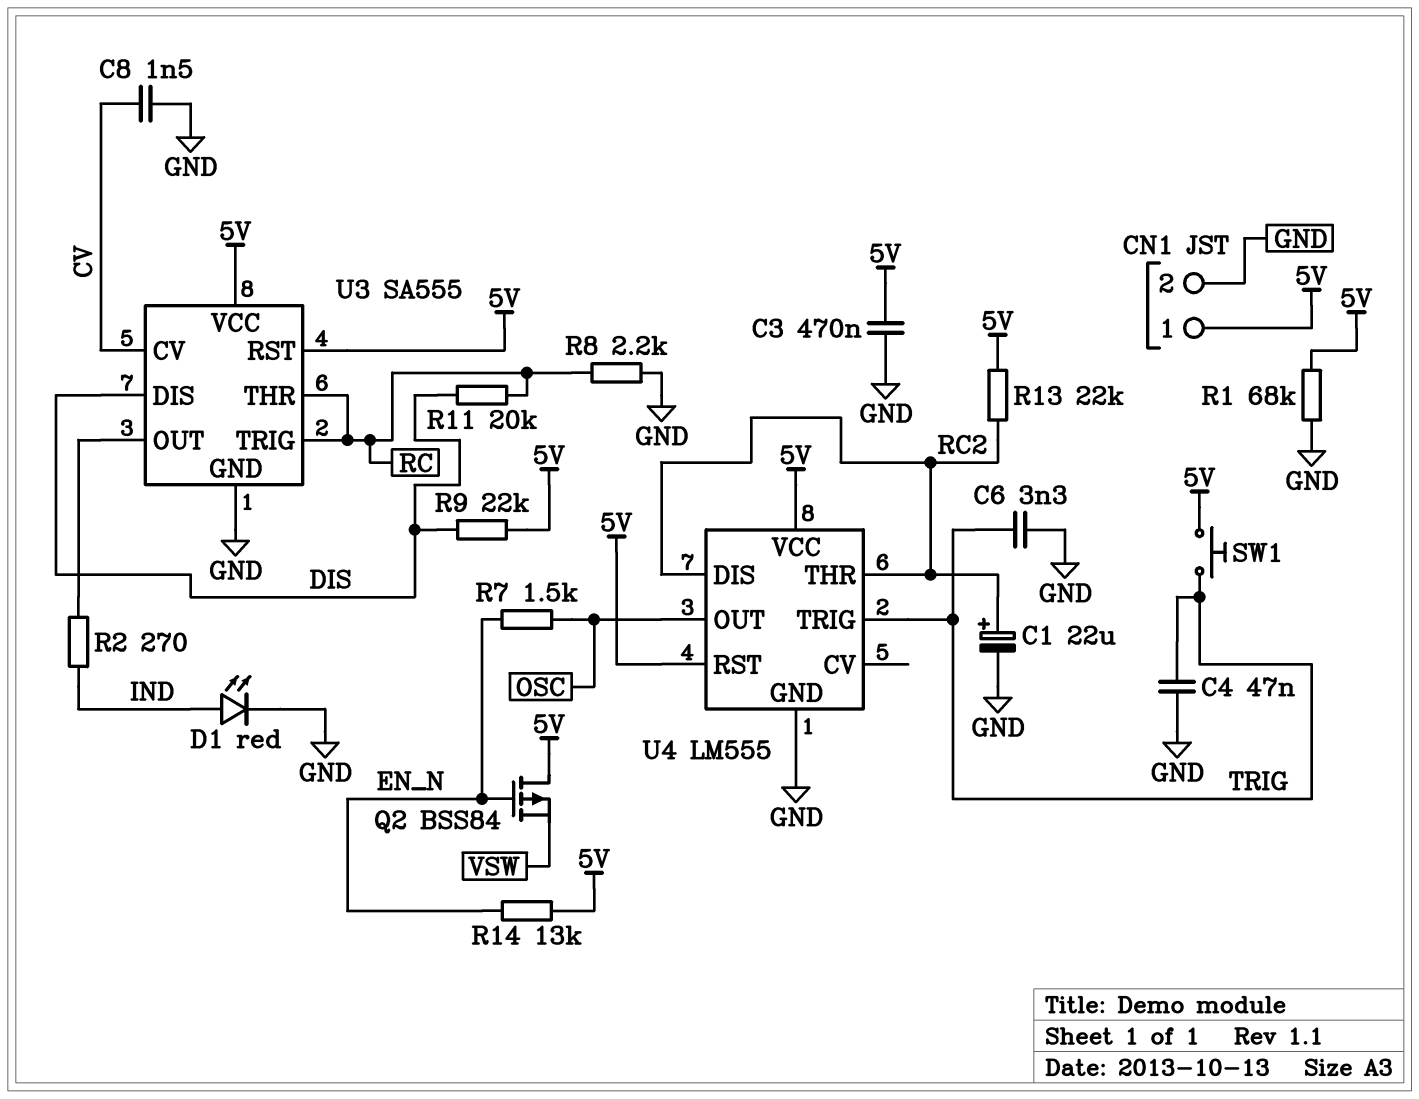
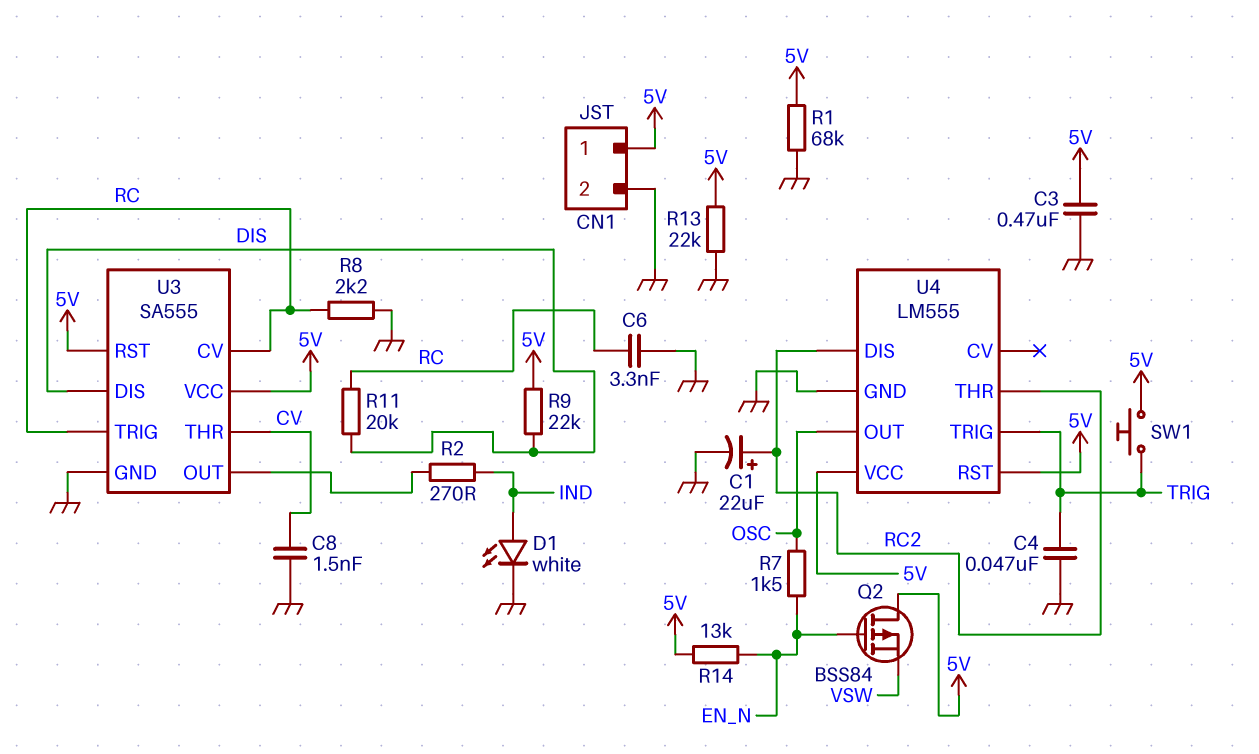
C6: 3.3nF (GND, TRIG) -> 3.3nF (GND, RC)
D1: LED red (A IND, K GND) -> LED white (A IND, K GND)
R13: 22k (5V, RC2) -> 22k (5V, GND)
U3 pin CV: CV -> RC
U3 pin THR: RC -> CV

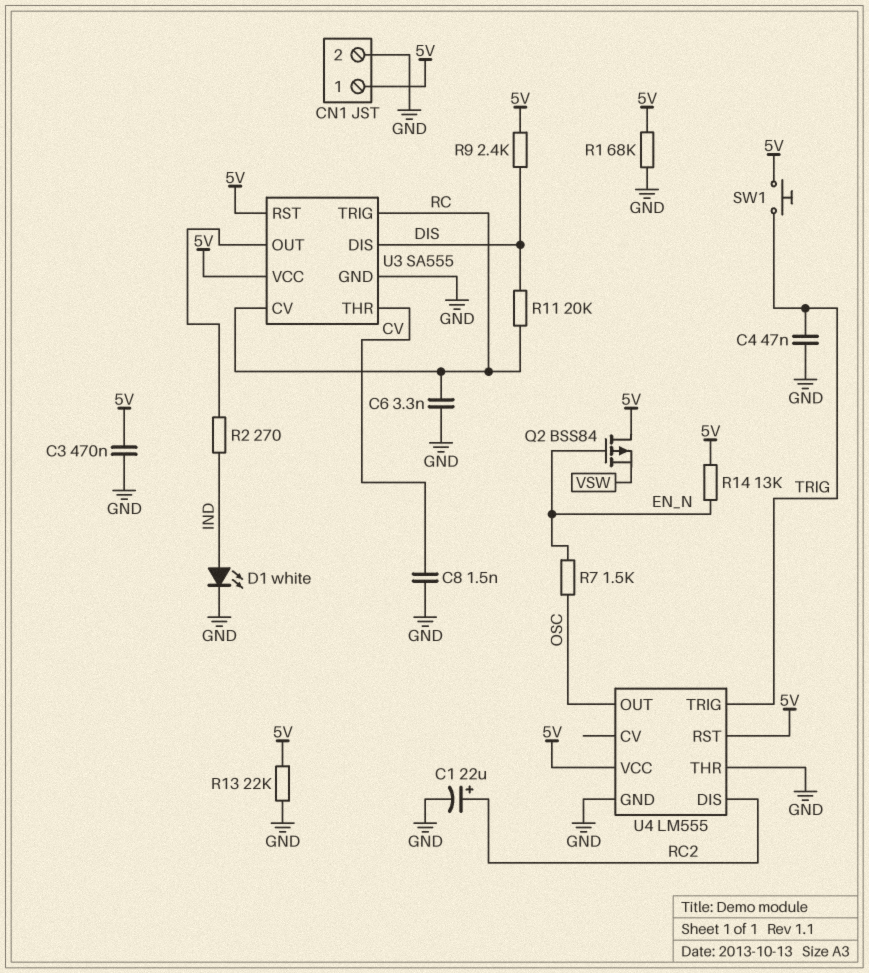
R8: 2.2k (GND, RC) -> none
R9: 22k (5V, DIS) -> 2.4k (5V, DIS)
U4 pin THR: RC2 -> GND

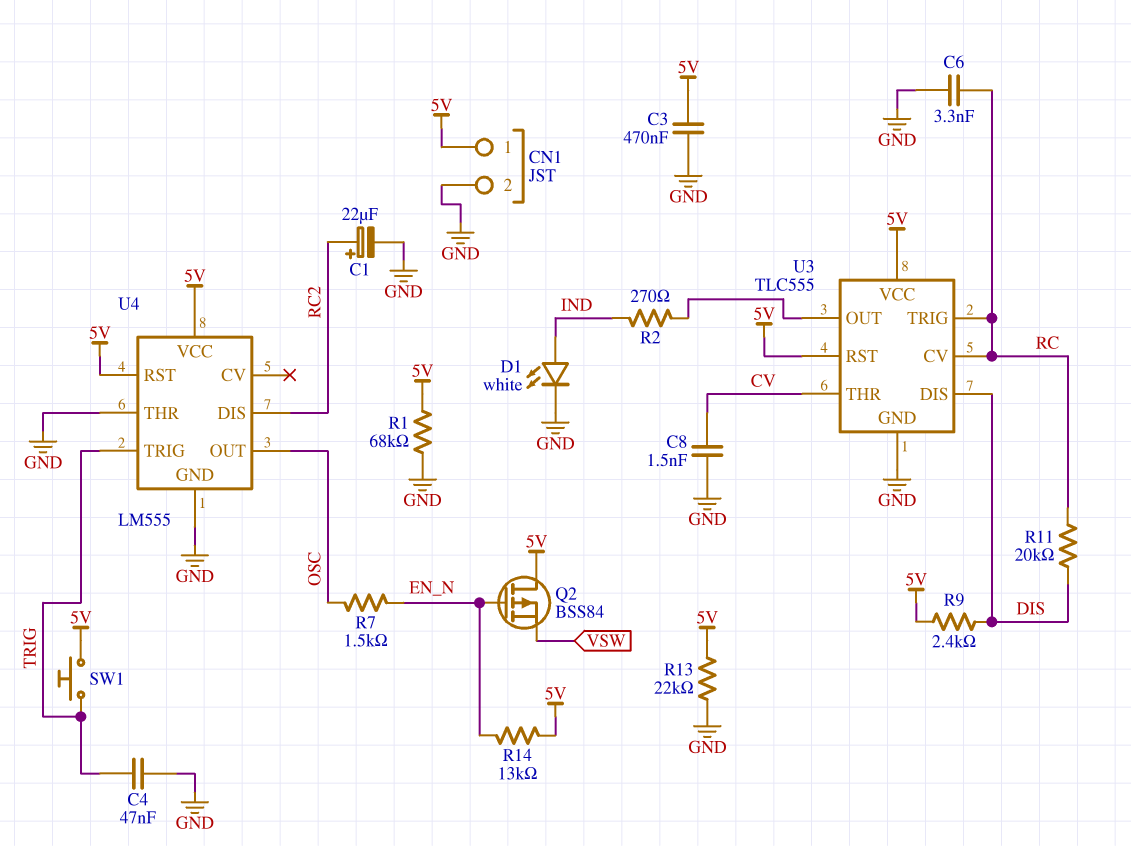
U3: SA555 -> TLC555

